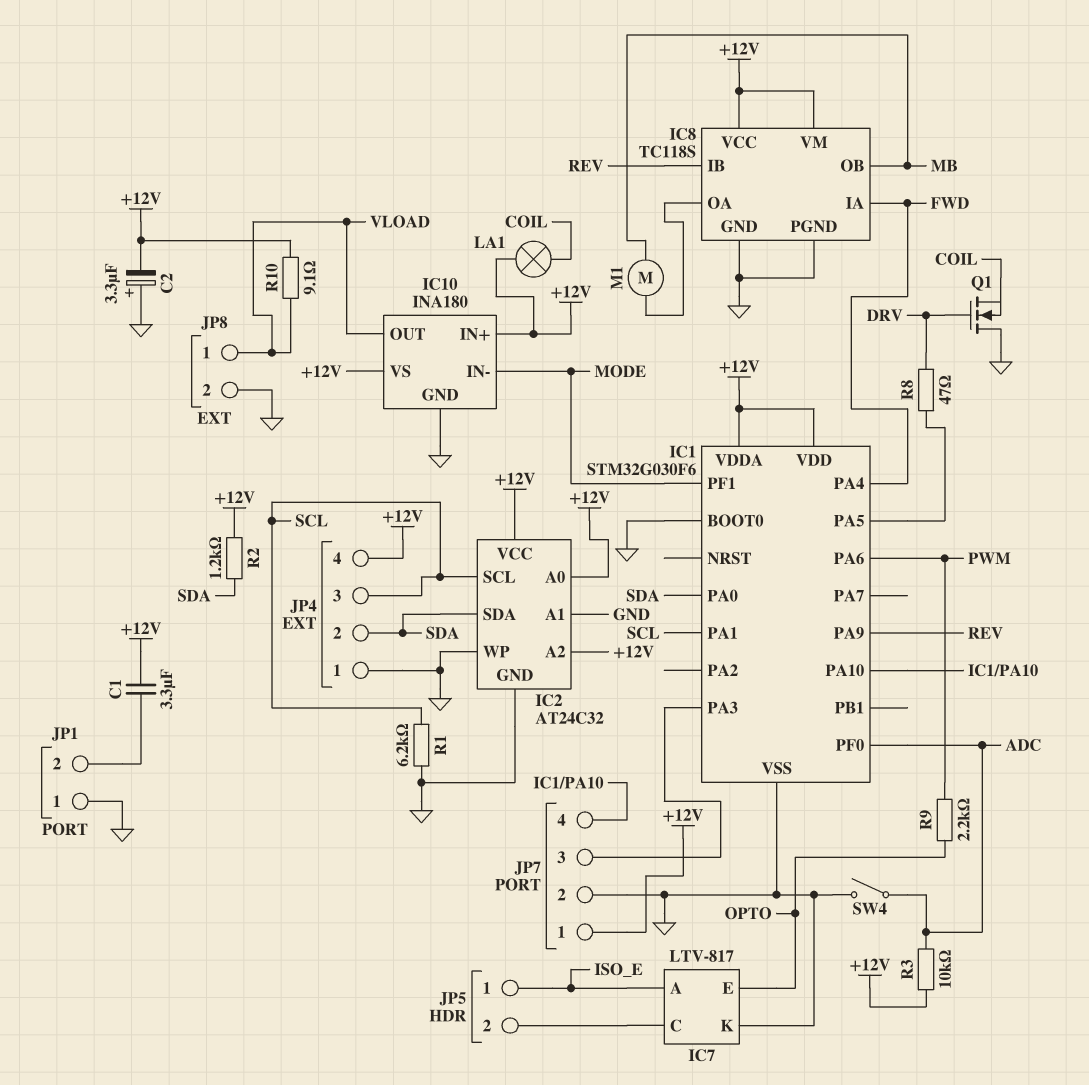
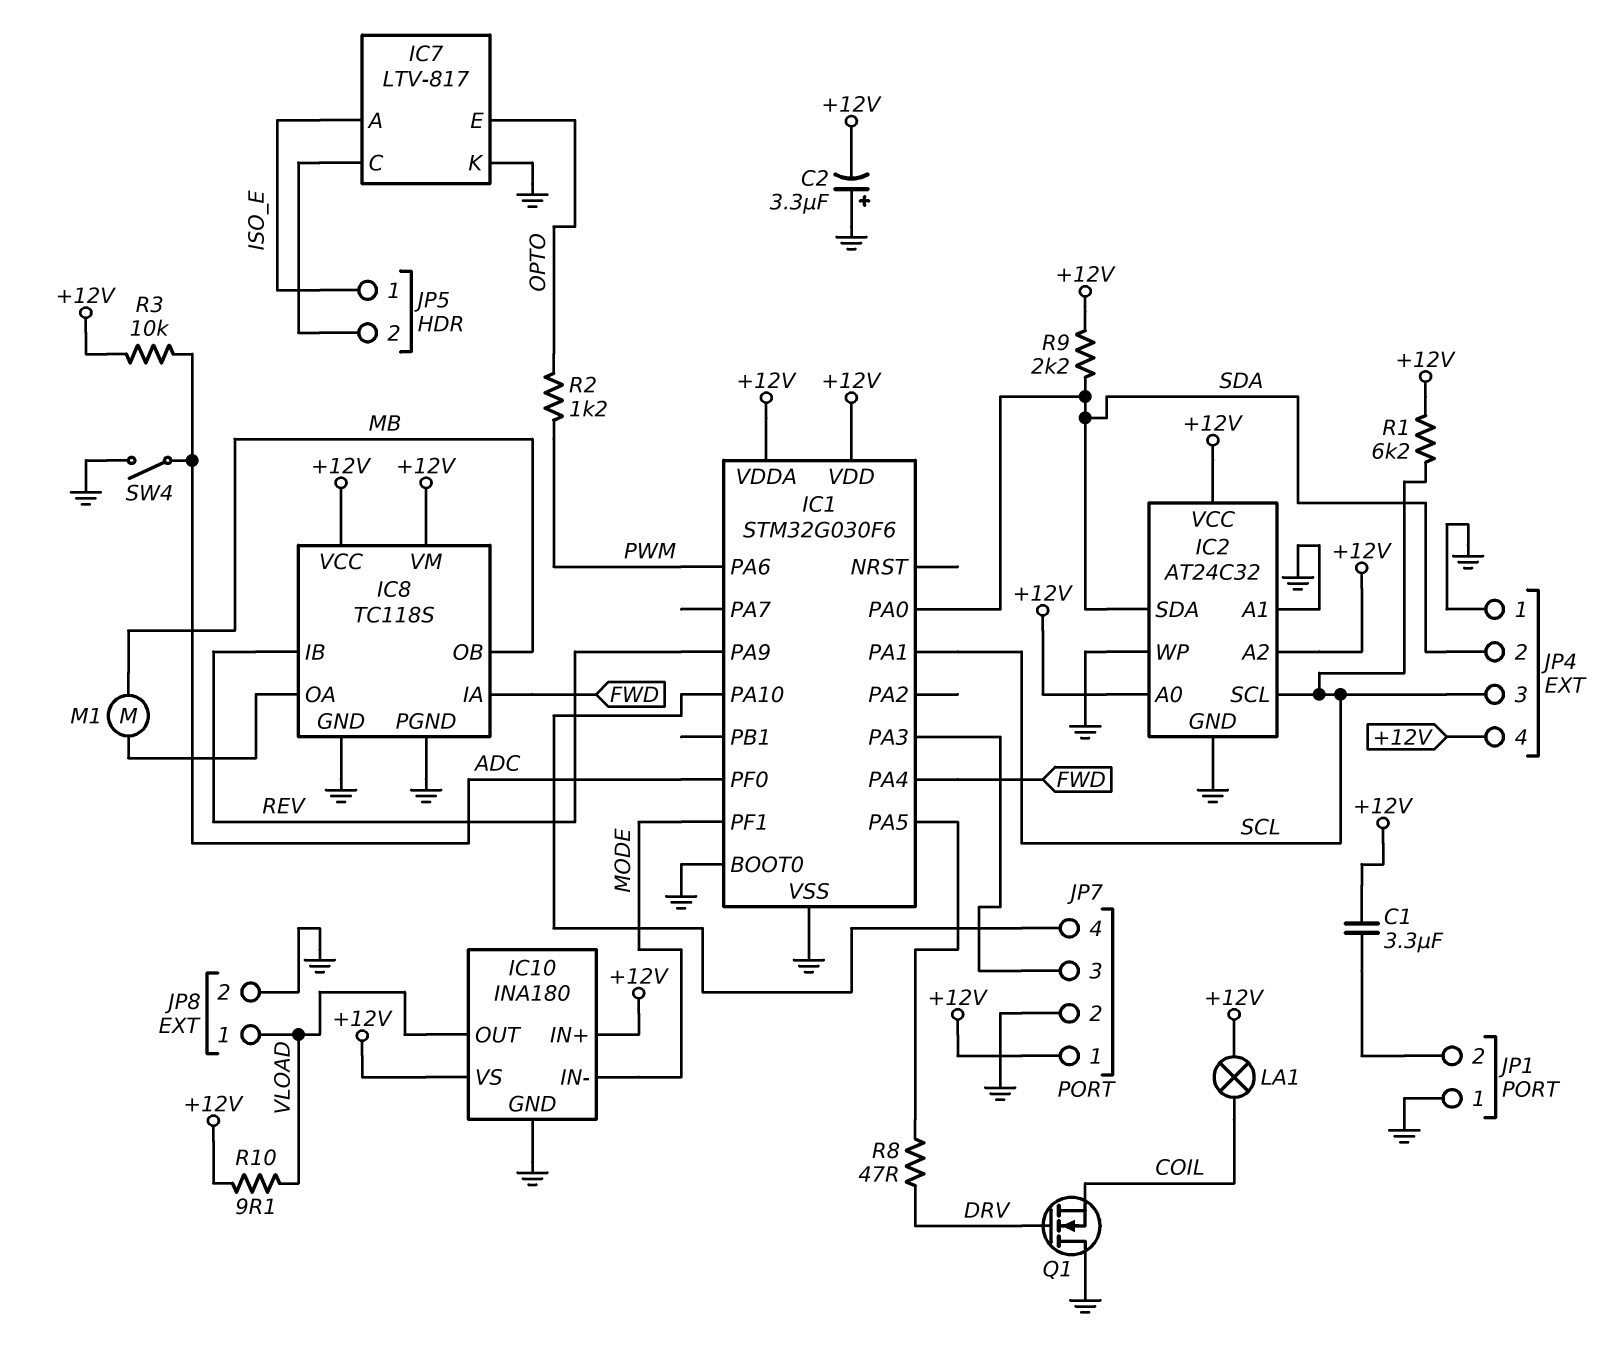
R1: 6.2k (GND, SCL) -> 6.2k (+12V, SCL)
R2: 1.2k (+12V, SDA) -> 1.2k (OPTO, PWM)
R9: 2.2k (OPTO, PWM) -> 2.2k (+12V, SDA)

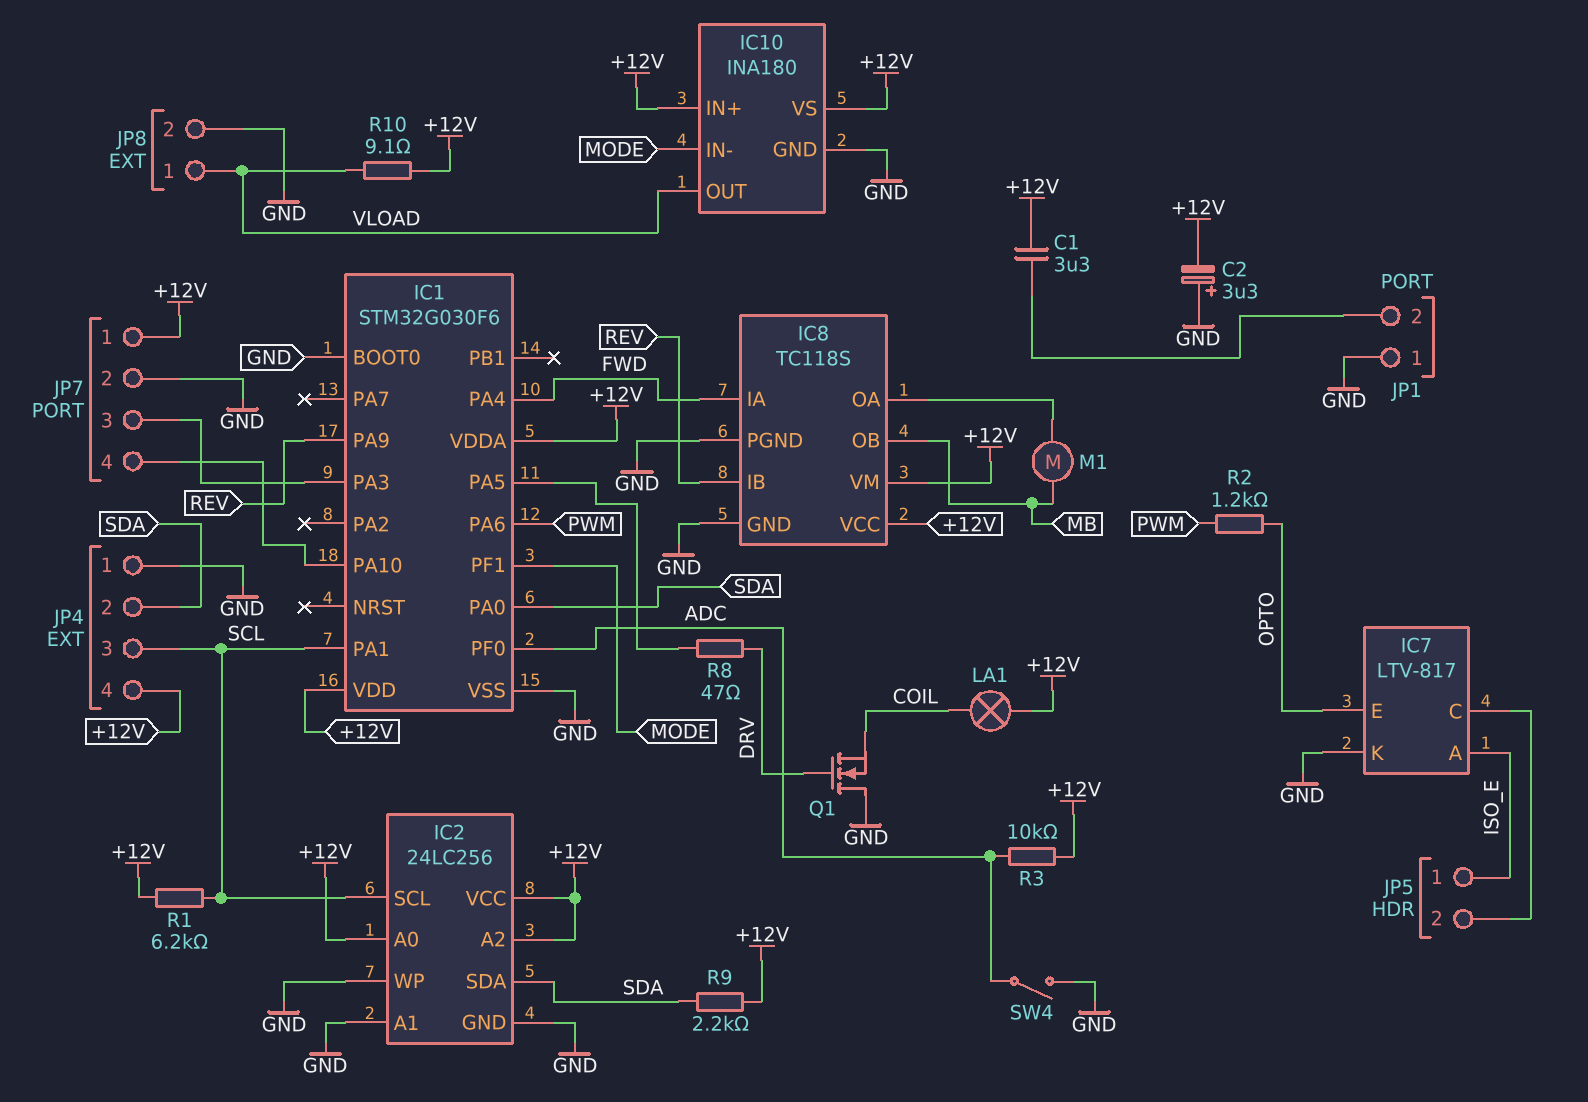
IC2: AT24C32 -> 24LC256

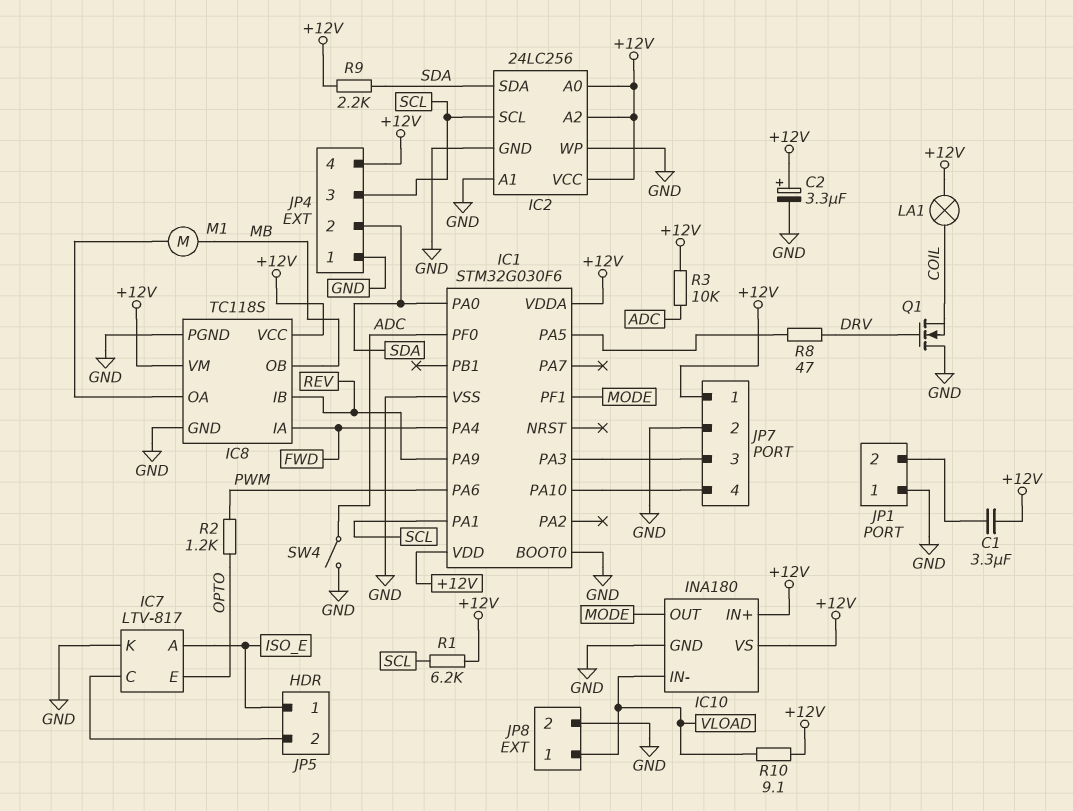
C2: 3.3uF (plus GND, minus +12V) -> 3.3uF (plus +12V, minus GND)
IC10 pin IN-: MODE -> VLOAD
IC10 pin OUT: VLOAD -> MODE

